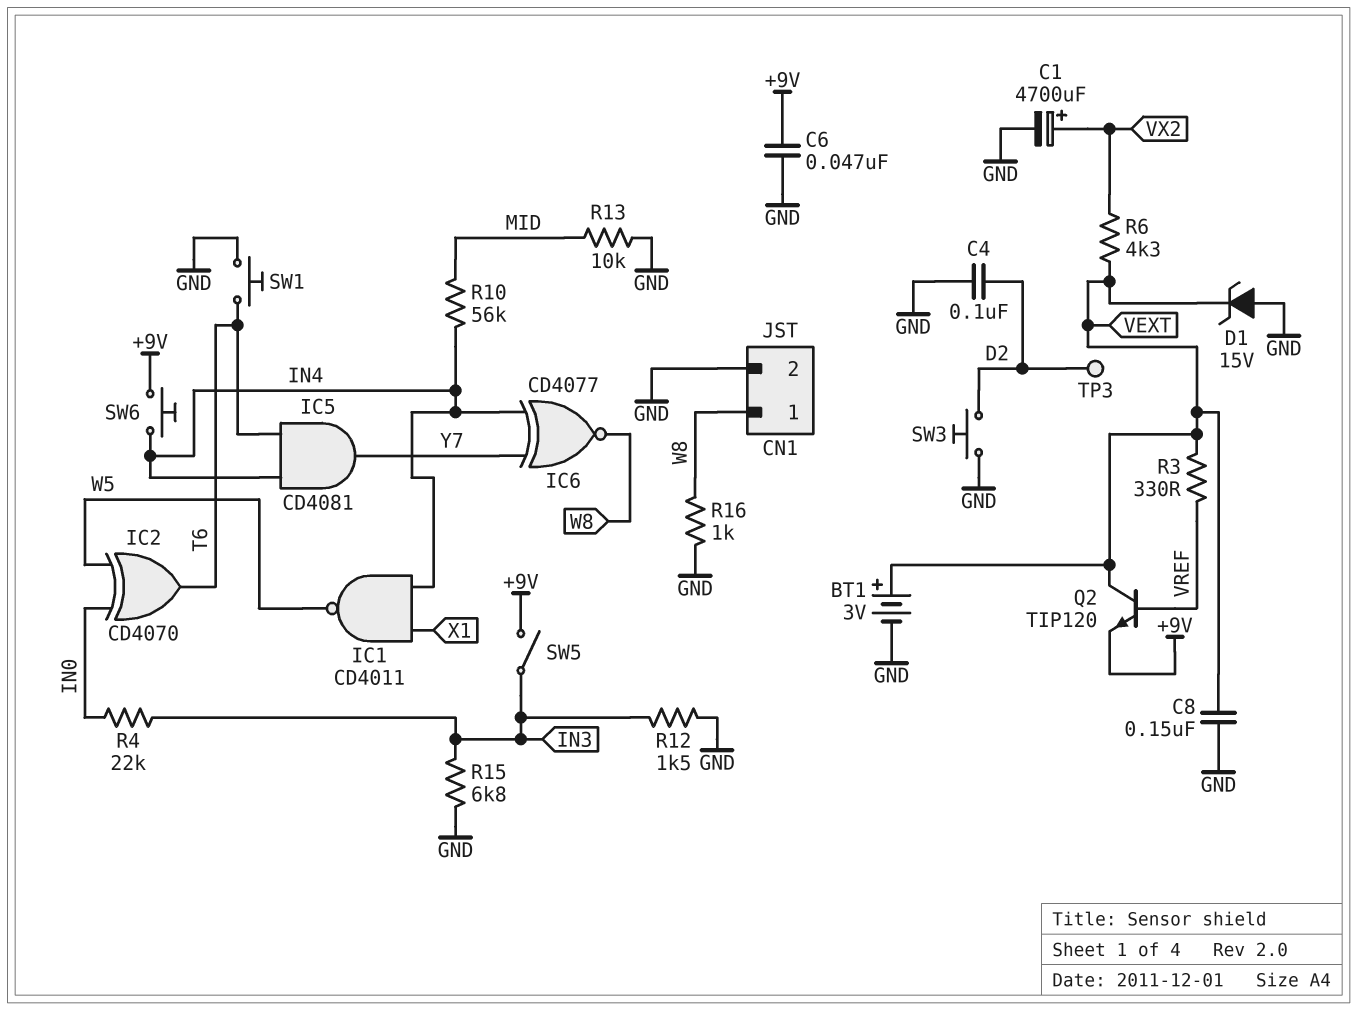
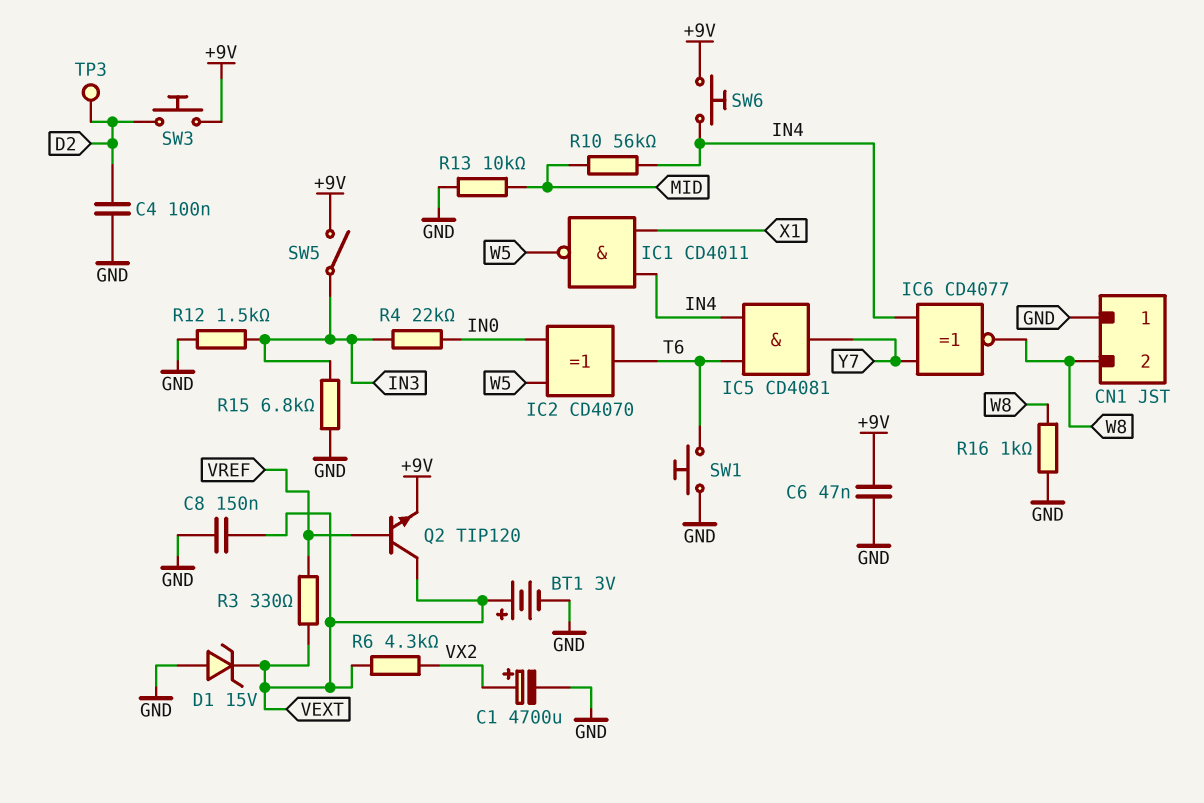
CN1 pin 1: W8 -> GND
CN1 pin 2: GND -> W8
SW3: button (D2, GND) -> button (+9V, D2)

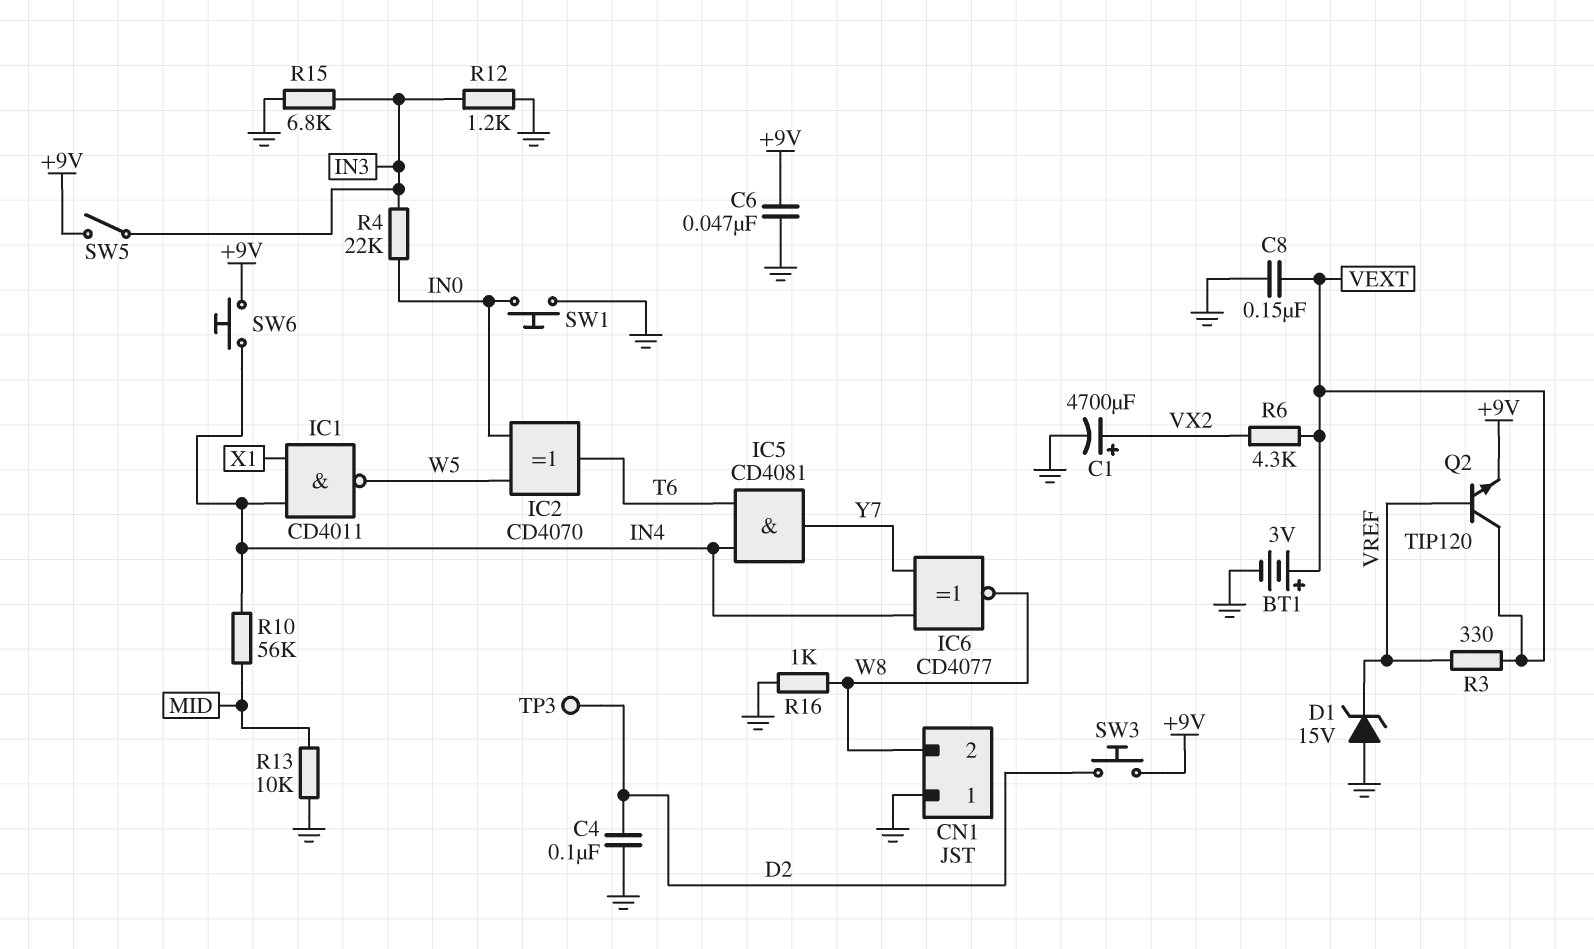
D1: zener 15V (A GND, K VEXT) -> zener 15V (A GND, K VREF)
R12: 1.5k (GND, IN3) -> 1.2k (GND, IN3)
SW1: button (GND, T6) -> button (GND, IN0)

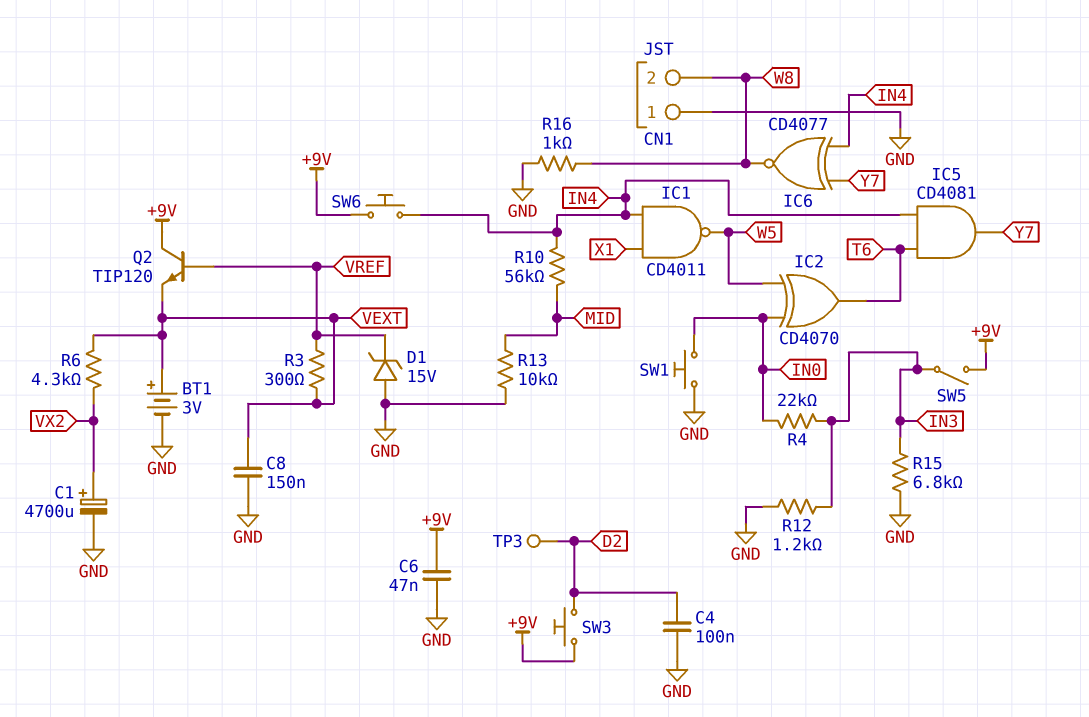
Q2: NPN TIP120 (B VREF, C VEXT, E +9V) -> NPN TIP120 (B VREF, C +9V, E VEXT)
R3: 330 (VEXT, VREF) -> 300 (VEXT, VREF)

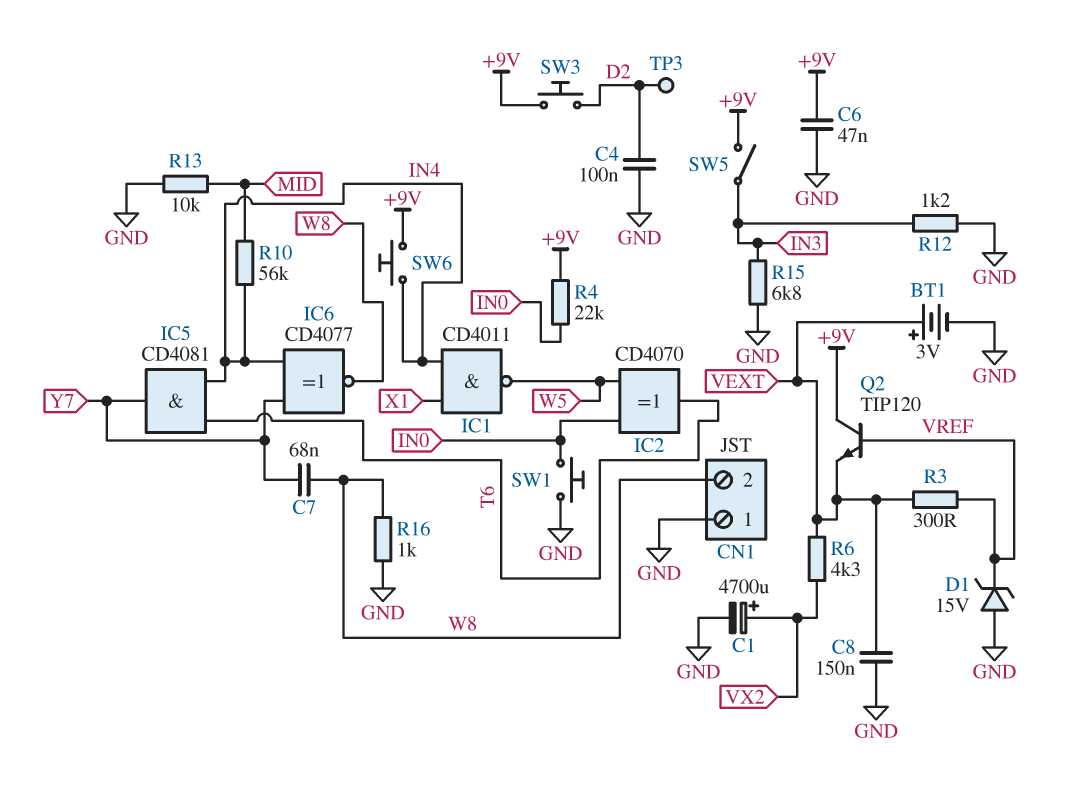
C7: none -> 68nF (W8, Y7)
R4: 22k (IN0, IN3) -> 22k (+9V, IN0)

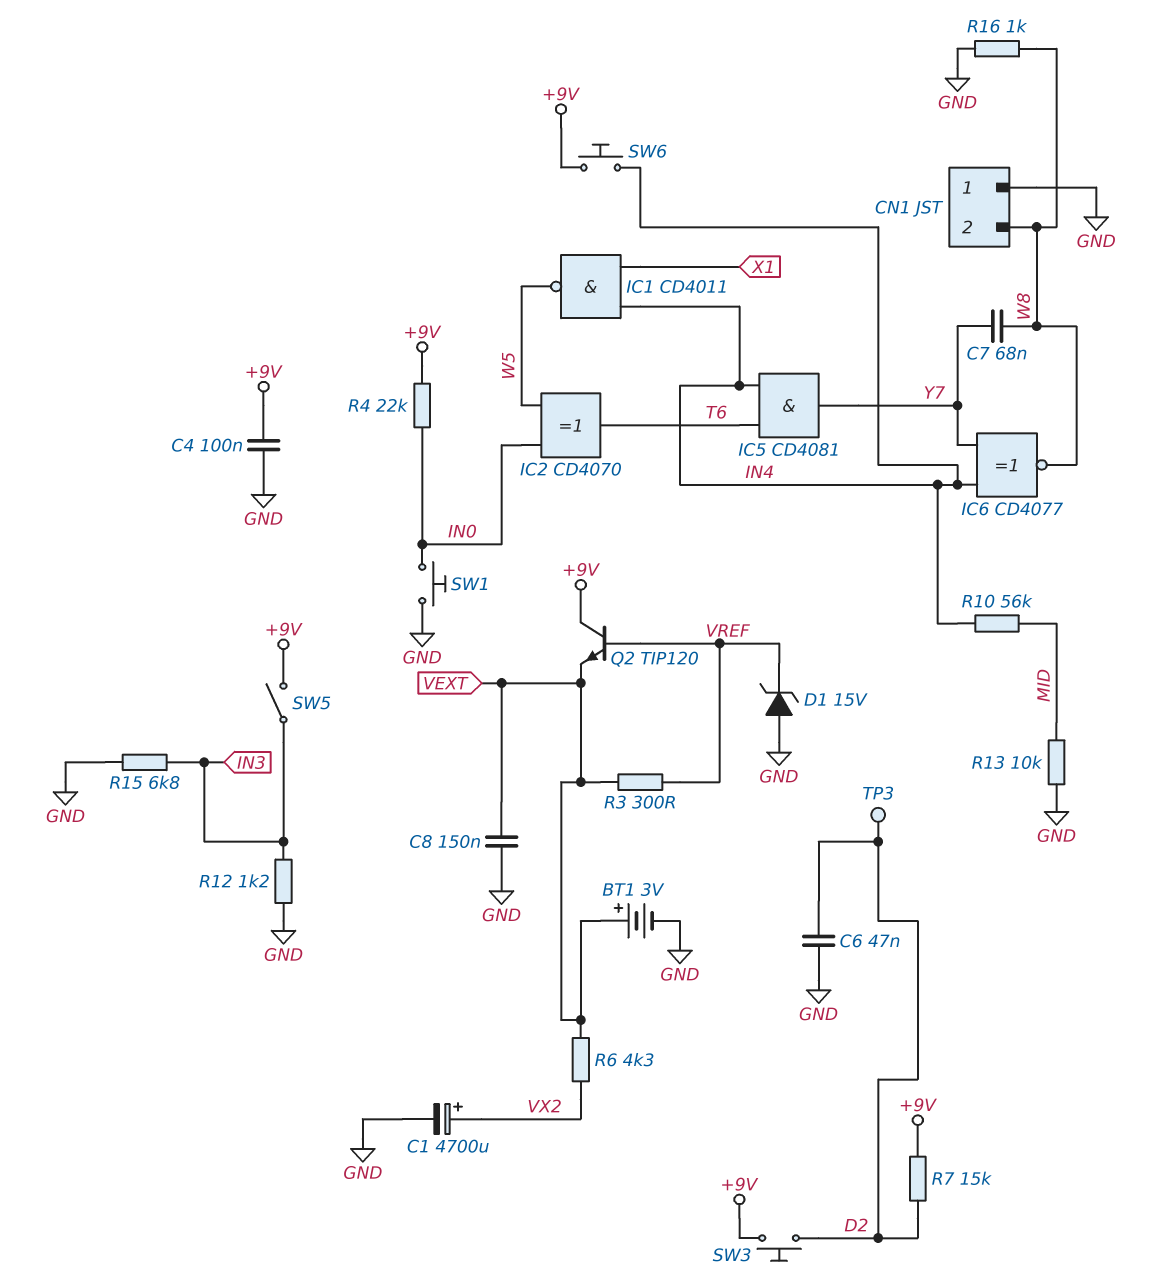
C4: 100nF (D2, GND) -> 100nF (+9V, GND)
C6: 47nF (+9V, GND) -> 47nF (D2, GND)
R7: none -> 15k (+9V, D2)

